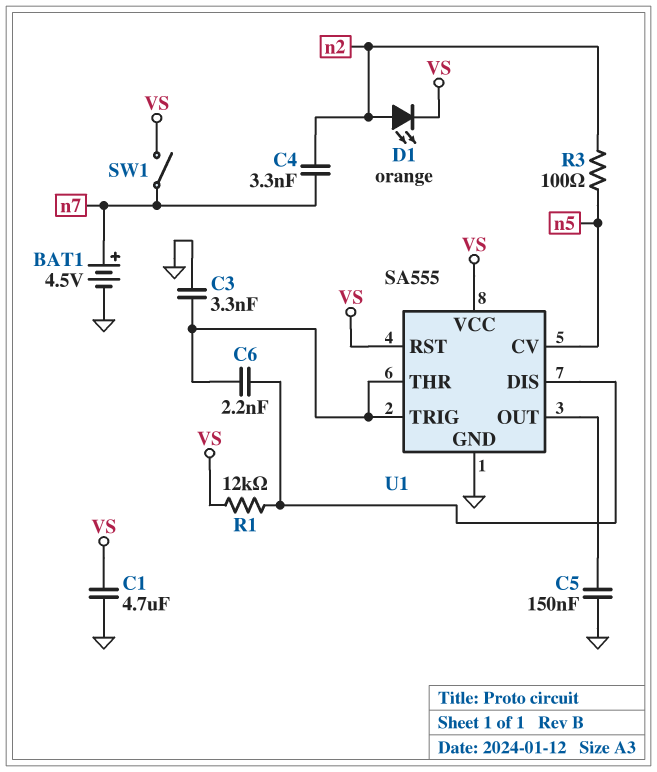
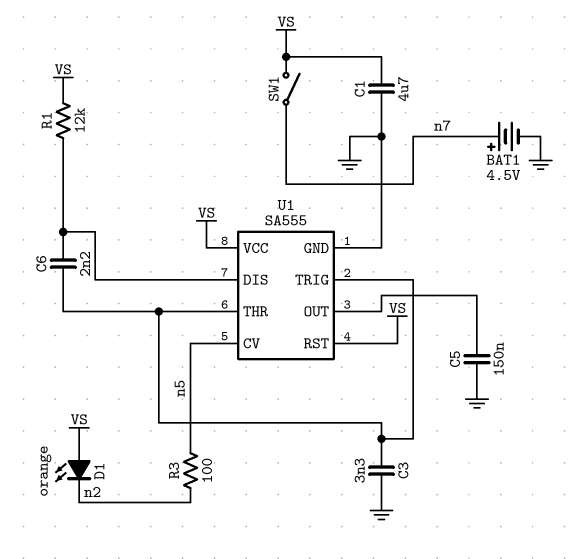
C4: 3.3nF (n2, n7) -> none
D1: LED orange (A n2, K VS) -> LED orange (A VS, K n2)

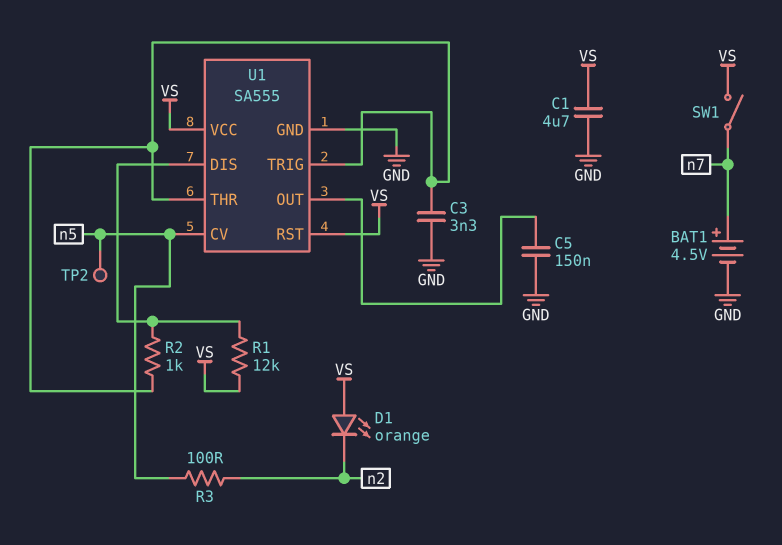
C6: 2.2nF (U1/DIS, U1/THR) -> none
R2: none -> 1k (U1/DIS, U1/THR)
TP2: none -> test point (n5)

